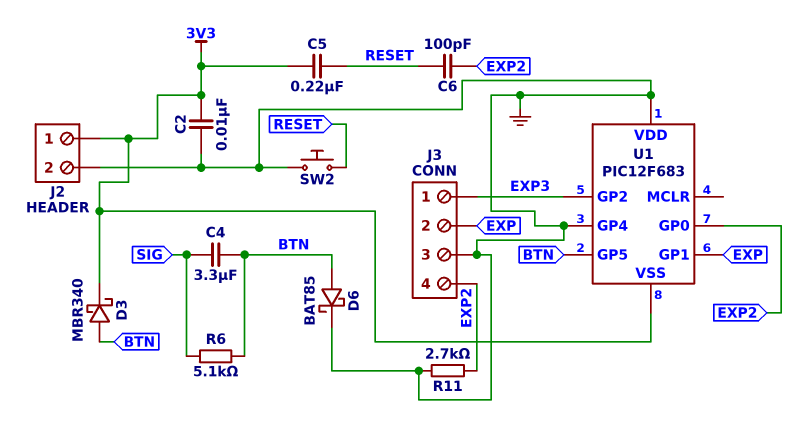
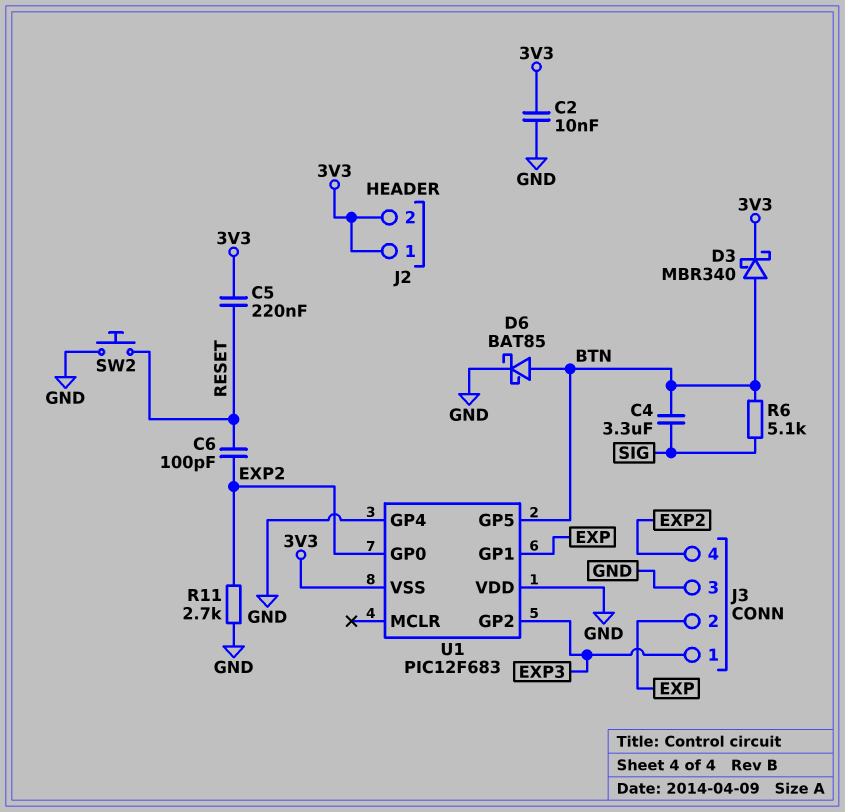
J2 pin 2: GND -> 3V3

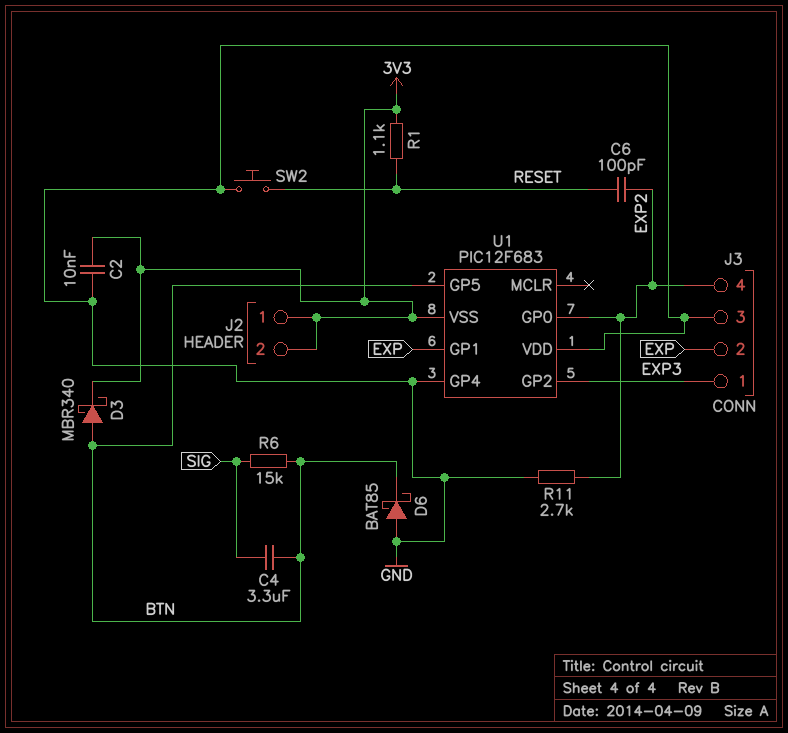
C5: 220nF (3V3, RESET) -> none
D6: schottky BAT85 (A BTN, K GND) -> schottky BAT85 (A GND, K BTN)
R1: none -> 1.1k (3V3, RESET)
R6: 5.1k (BTN, SIG) -> 15k (BTN, SIG)

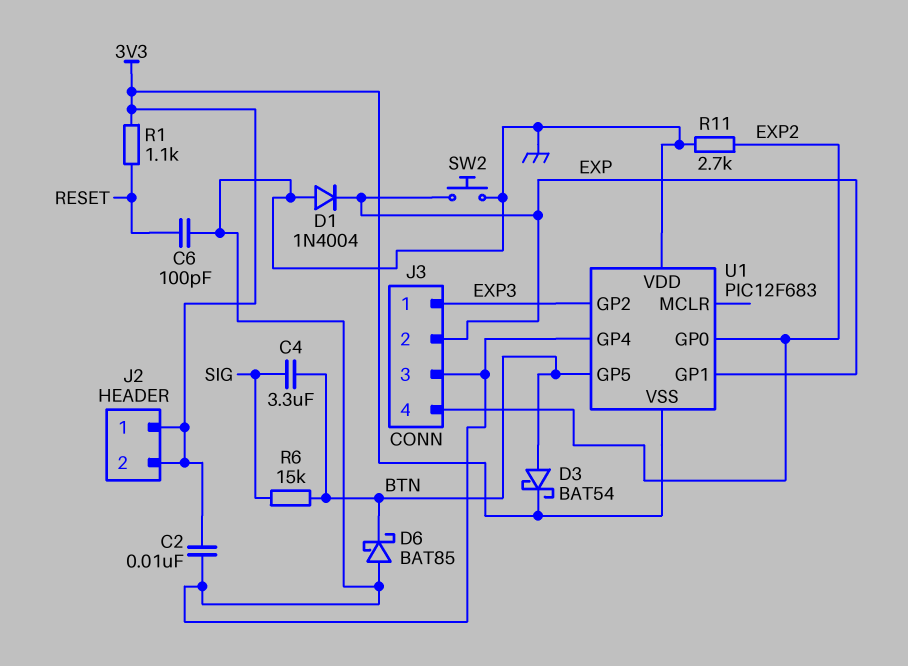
C6: 100pF (EXP2, RESET) -> 100pF (GND, RESET)
D1: none -> diode 1N4004 (A GND, K EXP)
D3: schottky MBR340 (A BTN, K 3V3) -> schottky BAT54 (A BTN, K 3V3)
SW2: button (GND, RESET) -> button (EXP, GND)

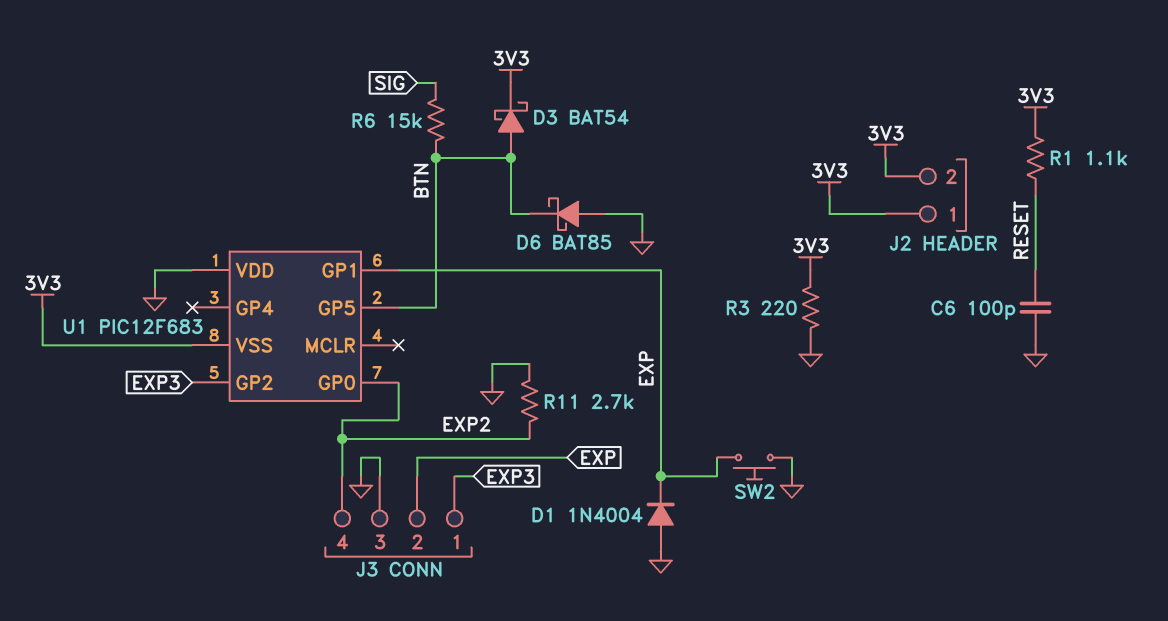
C2: 10nF (3V3, GND) -> none
C4: 3.3uF (BTN, SIG) -> none
R3: none -> 220 (3V3, GND)
U1 pin GP4: GND -> none

